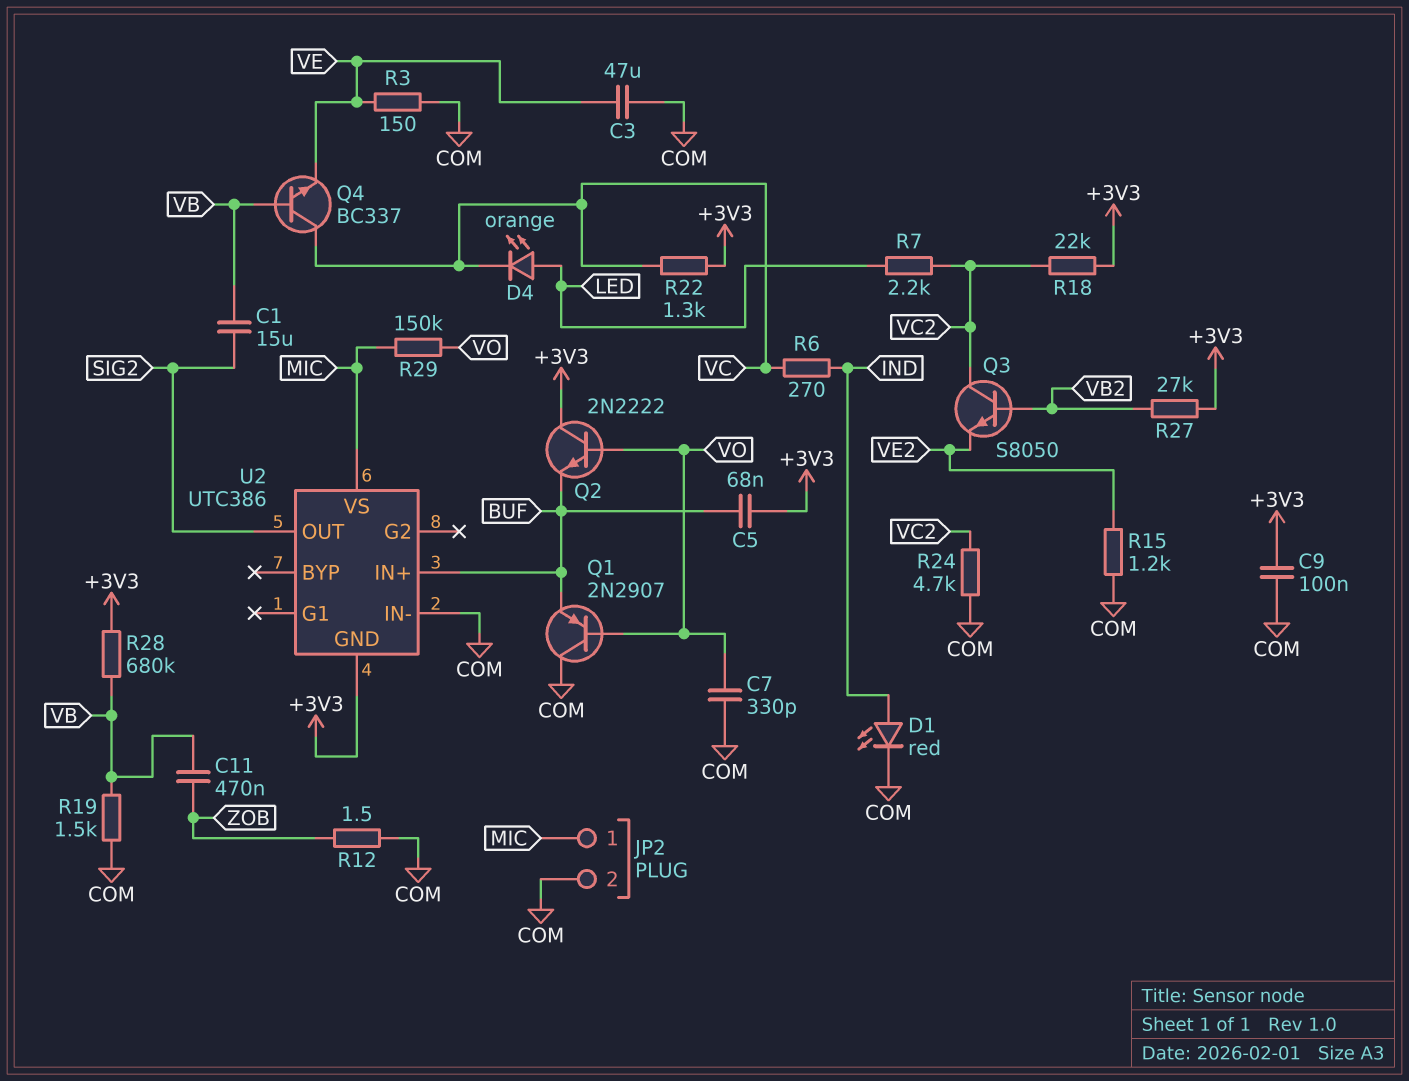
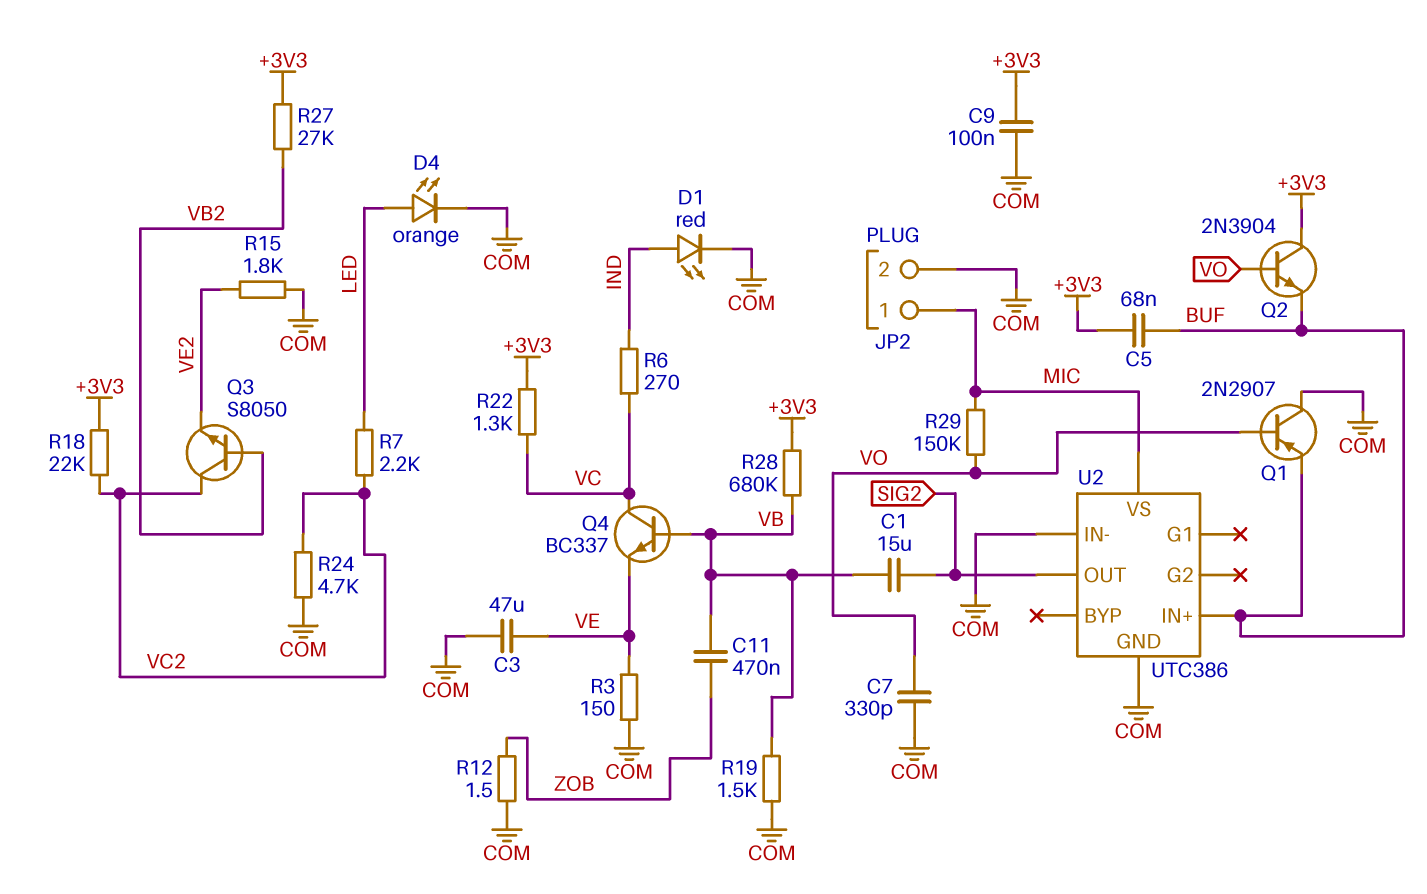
D4: LED orange (A LED, K VC) -> LED orange (A LED, K COM)
Q2: NPN 2N2222 (B VO, C +3V3, E BUF) -> NPN 2N3904 (B VO, C +3V3, E BUF)
R15: 1.2k (COM, VE2) -> 1.8k (COM, VE2)
U2 pin GND: +3V3 -> COM

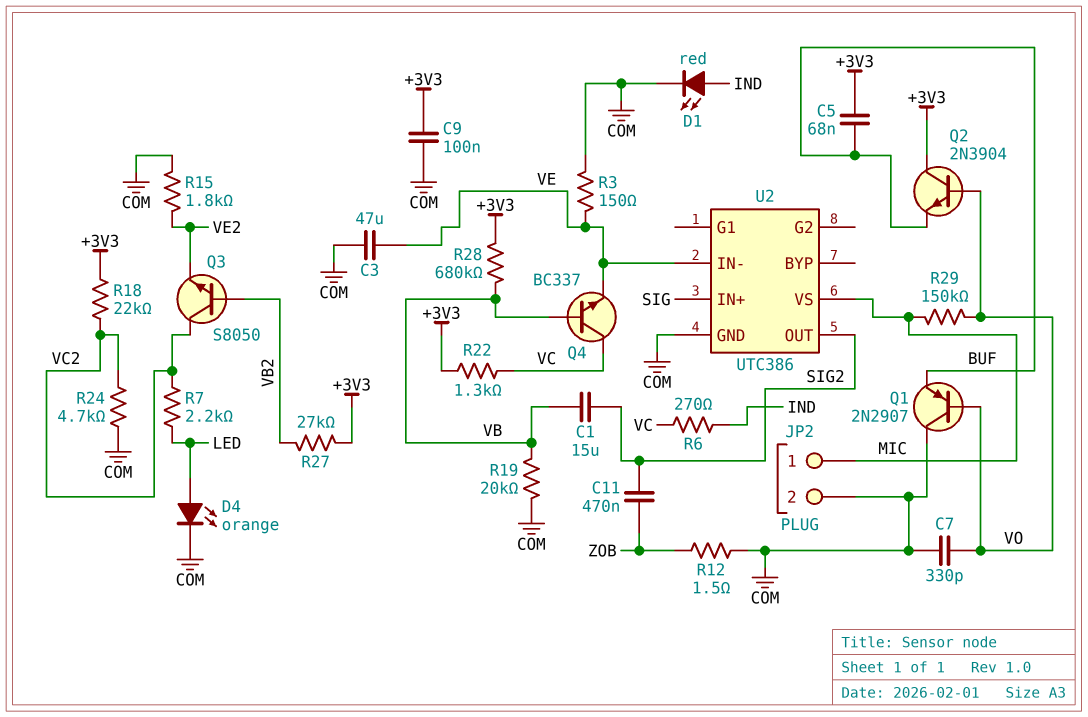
C11: 470nF (VB, ZOB) -> 470nF (SIG2, ZOB)
R19: 1.5k (COM, VB) -> 20k (COM, VB)
U2 pin IN+: BUF -> SIG
U2 pin IN-: COM -> VE

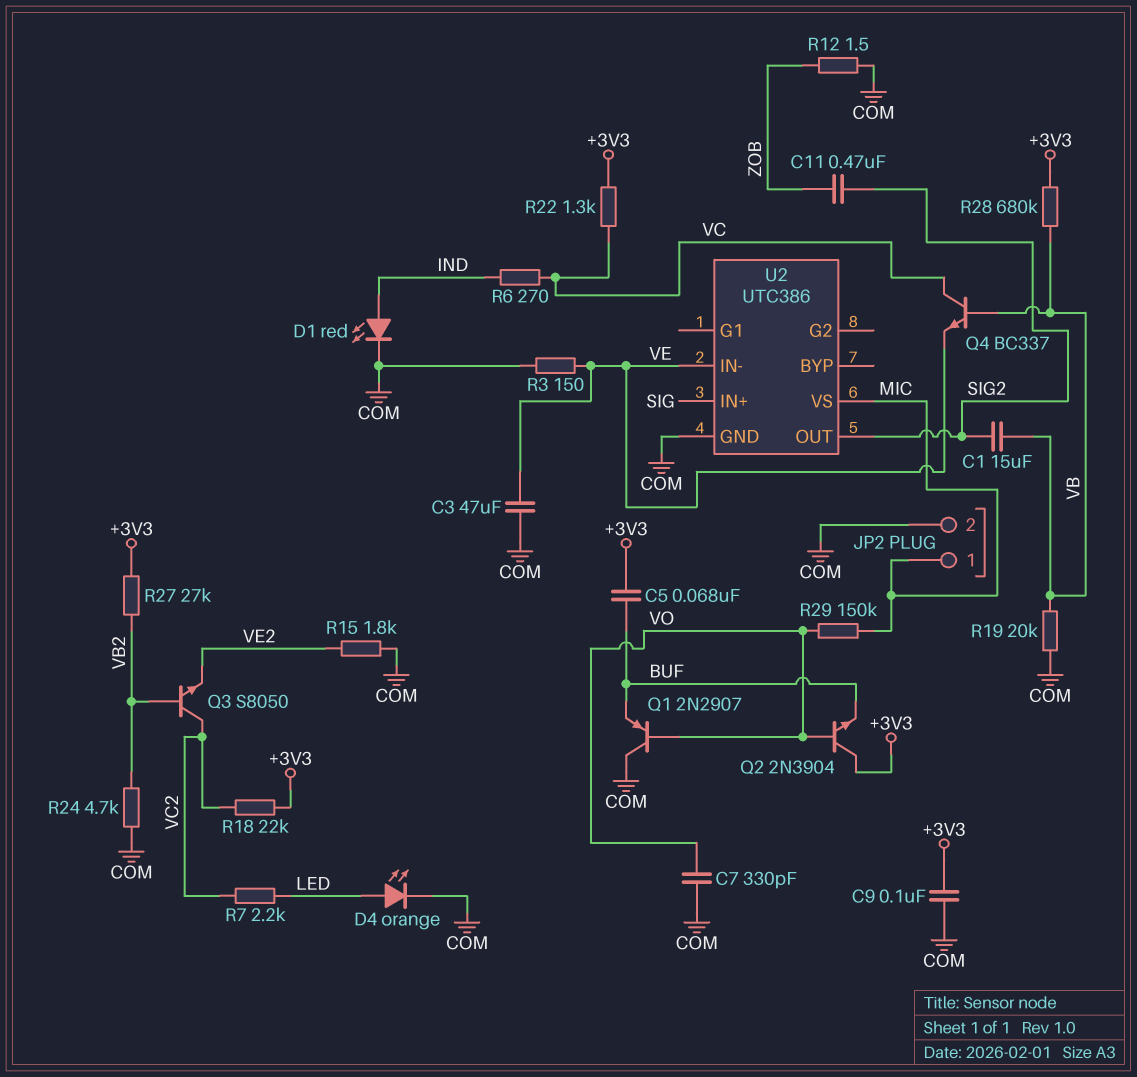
R24: 4.7k (COM, VC2) -> 4.7k (COM, VB2)

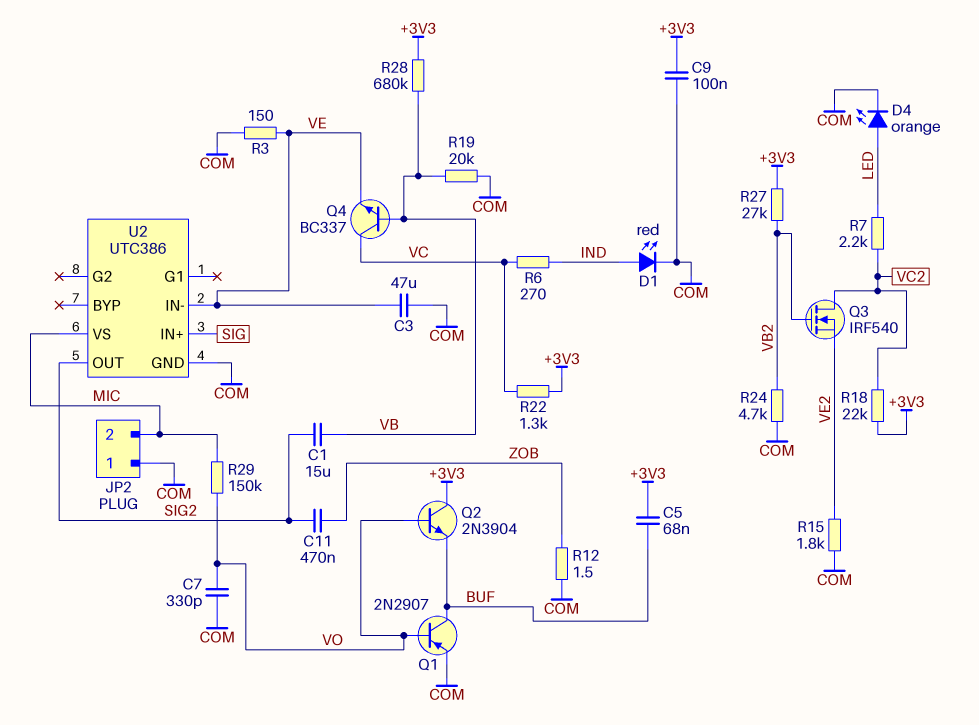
JP2 pin 1: MIC -> COM
JP2 pin 2: COM -> MIC
Q1: PNP 2N2907 (B VO, C COM, E BUF) -> PNP 2N2907 (B VO, C BUF, E COM)
Q3: NPN S8050 (B VB2, C VC2, E VE2) -> NMOS IRF540 (G VB2, D VC2, S VE2)

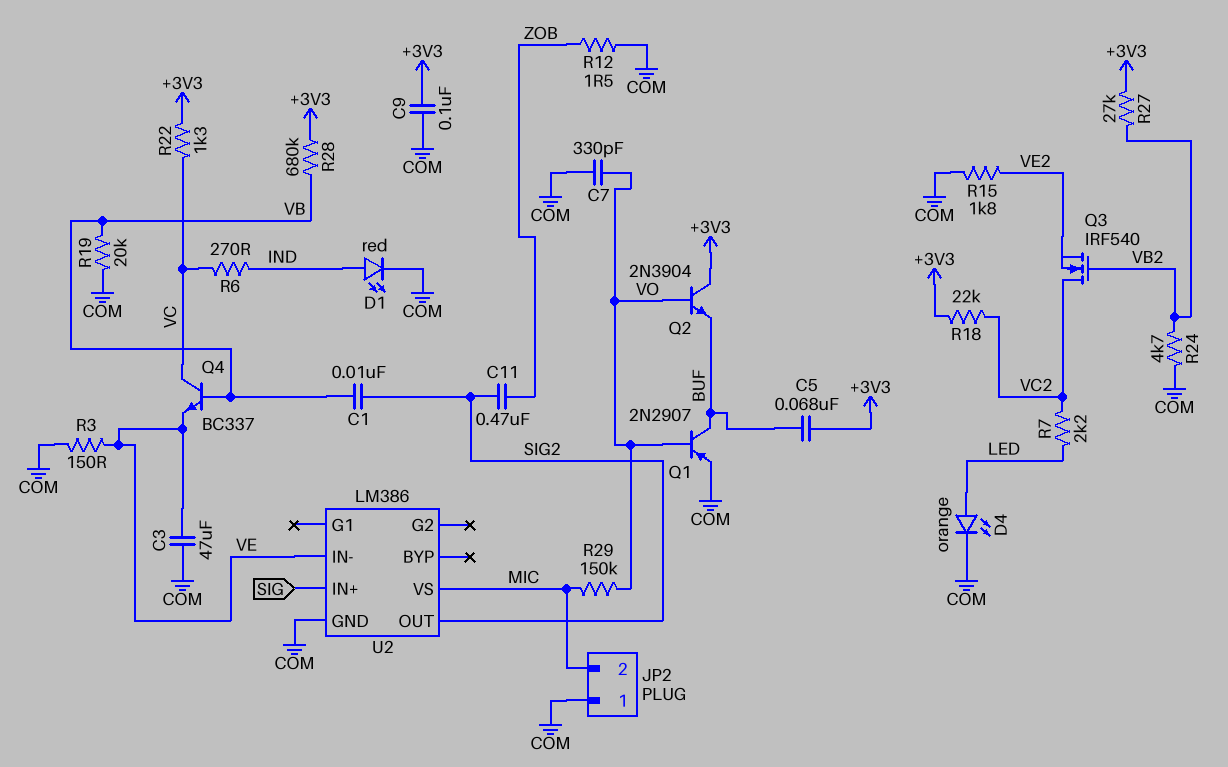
C1: 15uF (SIG2, VB) -> 10nF (SIG2, VB)
U2: UTC386 -> LM386

